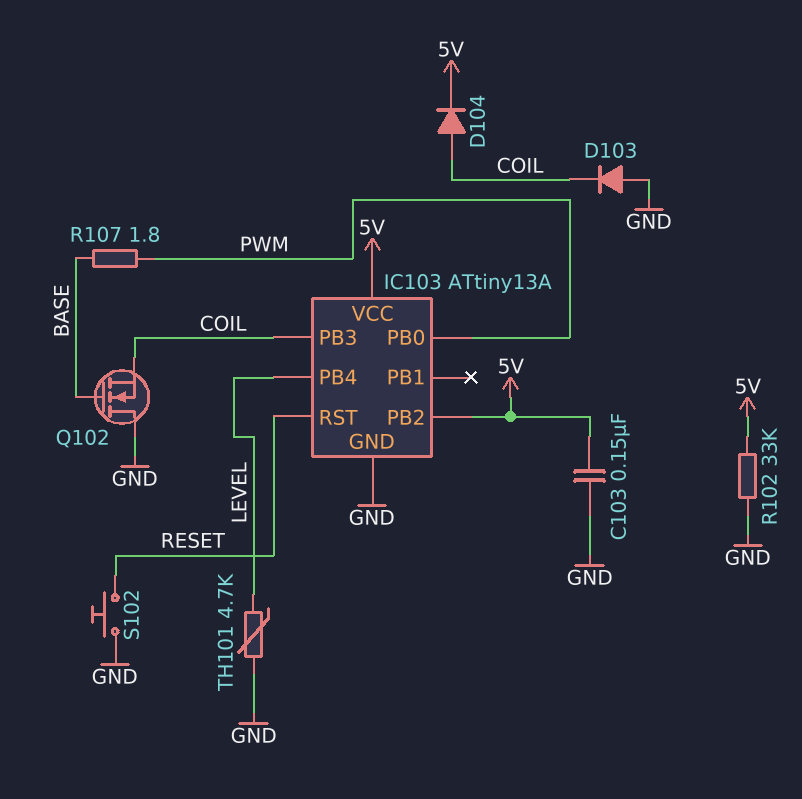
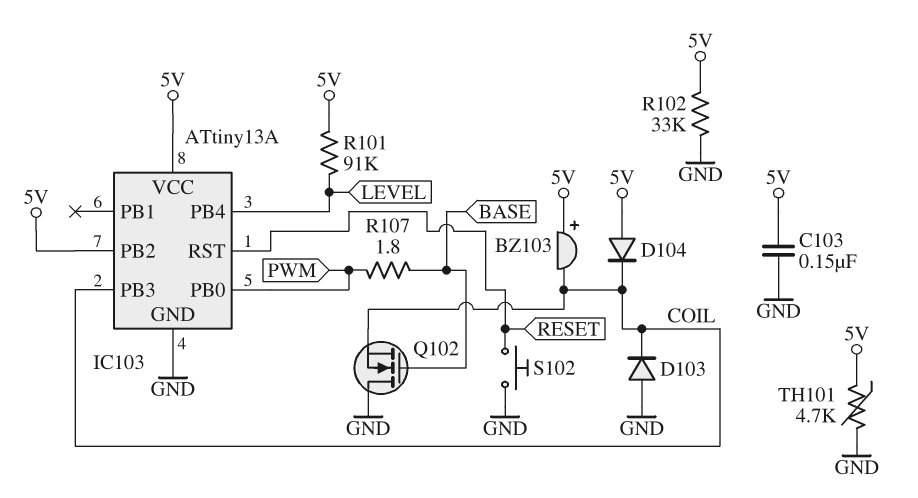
BZ103: none -> buzzer (plus 5V, minus COIL)
D104: diode (A COIL, K 5V) -> diode (A 5V, K COIL)
R101: none -> 91k (5V, LEVEL)
TH101: 4.7k (GND, LEVEL) -> 4.7k (5V, GND)

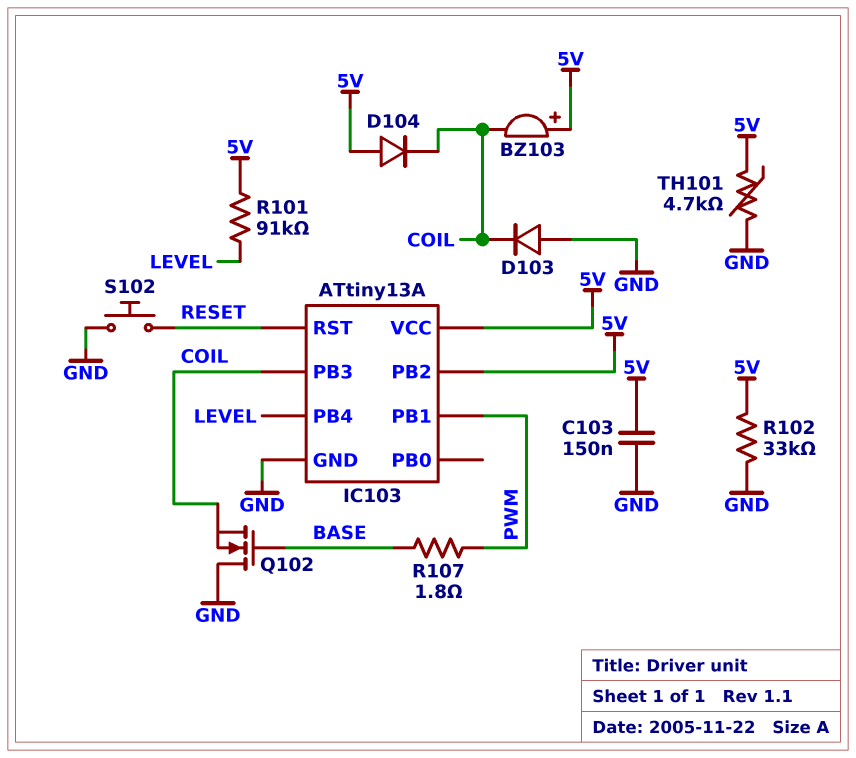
IC103 pin PB0: PWM -> none
IC103 pin PB1: none -> PWM

